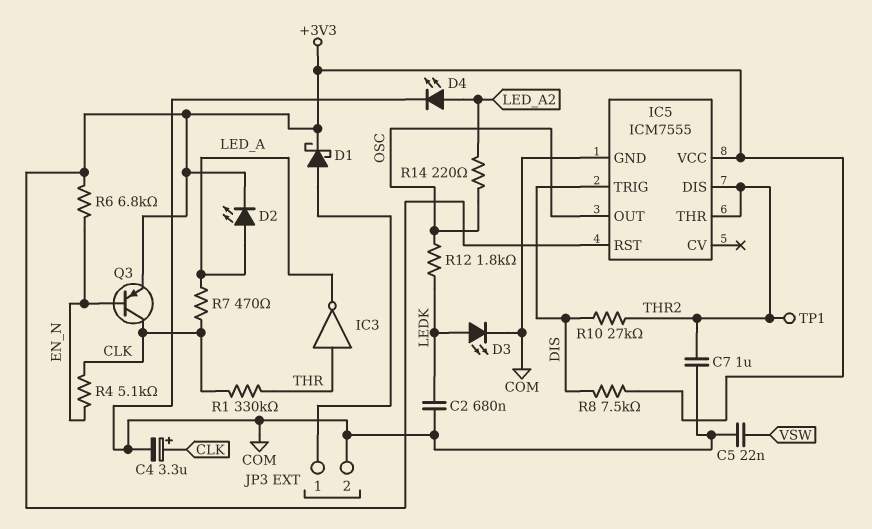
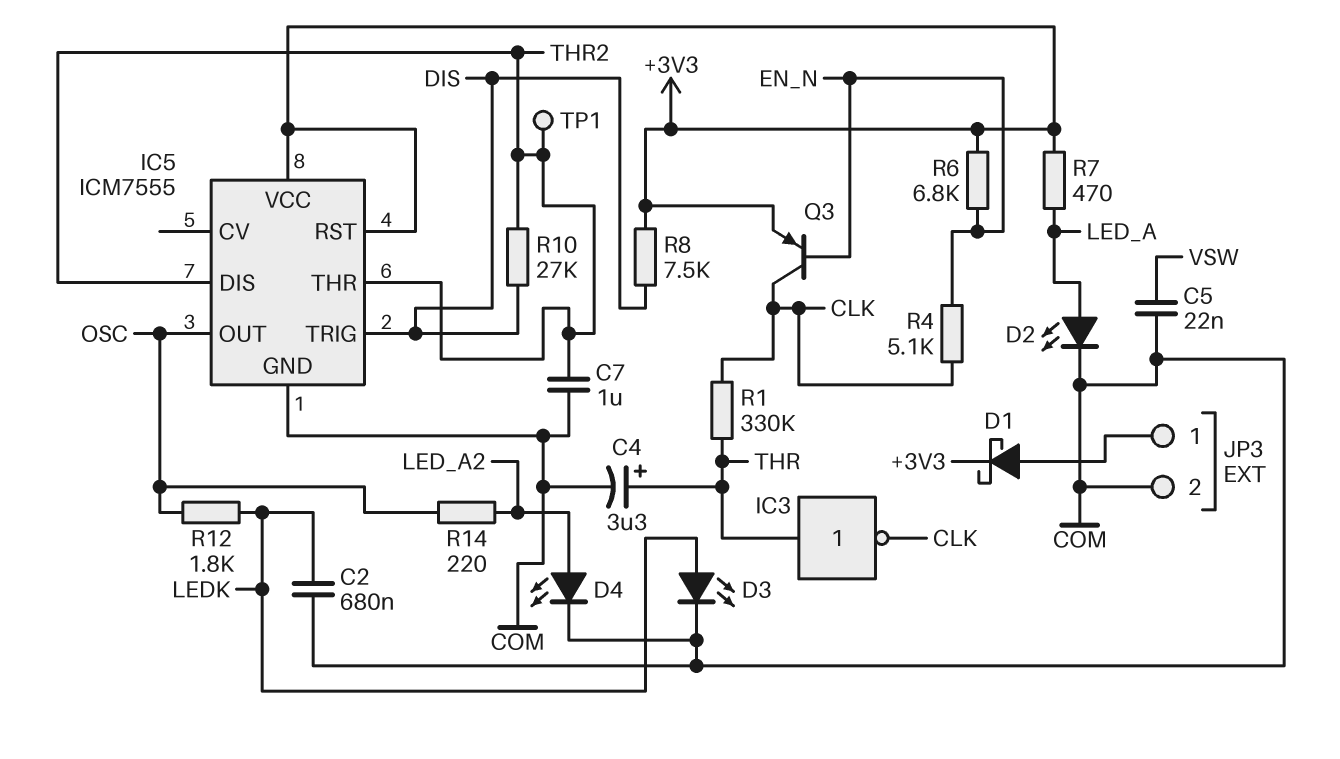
C4: 3.3uF (plus CLK, minus COM) -> 3.3uF (plus THR, minus COM)
D2: LED (A LED_A, K +3V3) -> LED (A LED_A, K COM)
IC3: NOT (in THR, out LED_A) -> NOT (in THR, out CLK)
R7: 470 (CLK, LED_A) -> 470 (+3V3, LED_A)

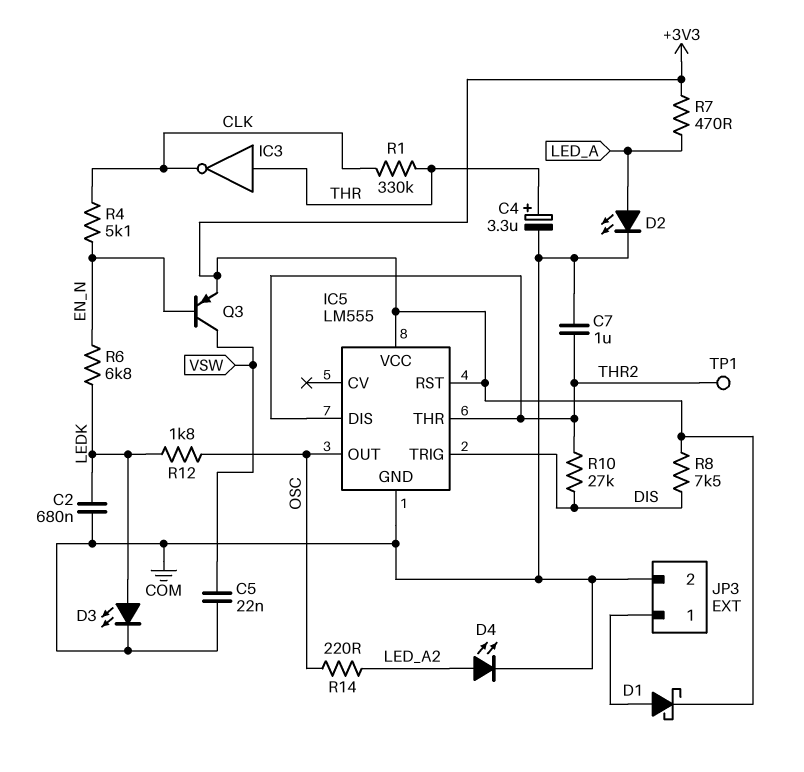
IC5: ICM7555 -> LM555
Q3: PNP (B EN_N, C CLK, E +3V3) -> PNP (B EN_N, C VSW, E +3V3)
R6: 6.8k (+3V3, EN_N) -> 6.8k (EN_N, LEDK)

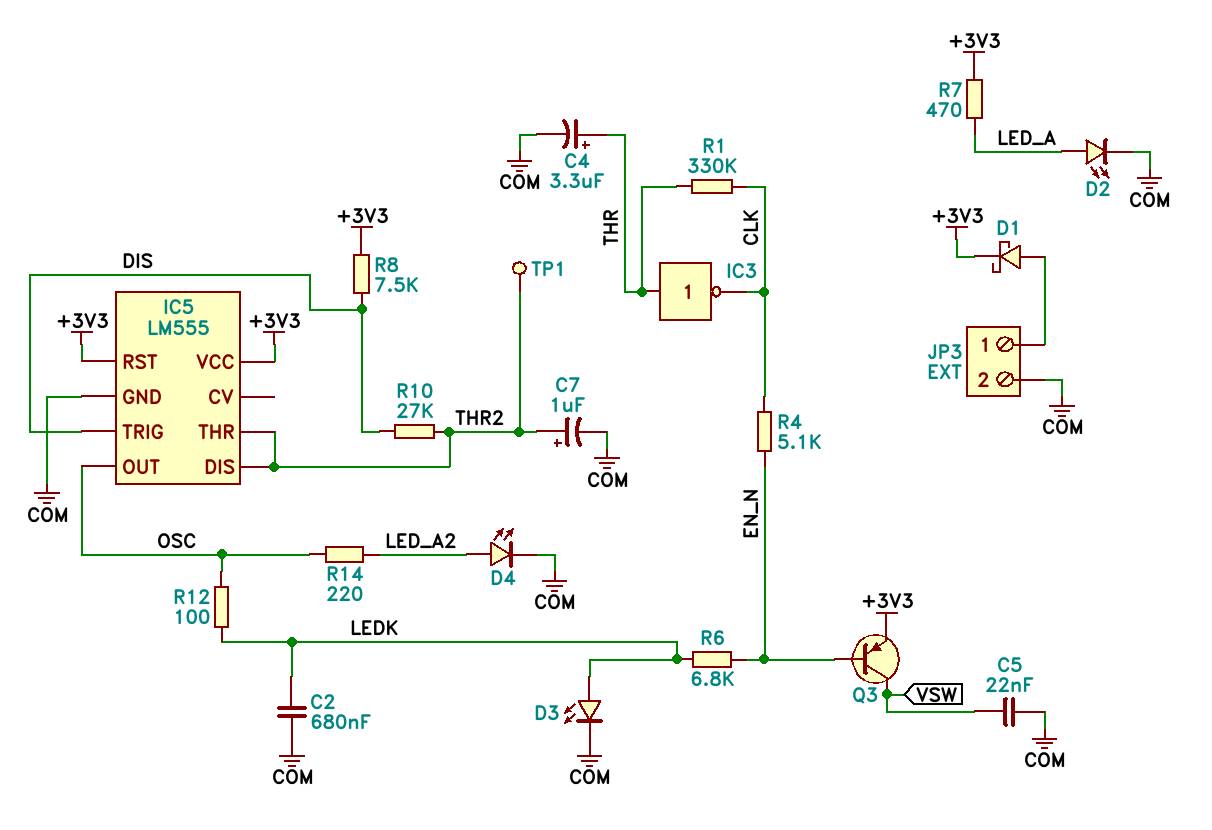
C7: 1uF (COM, THR2) -> 1uF (plus THR2, minus COM)
R12: 1.8k (LEDK, OSC) -> 100 (LEDK, OSC)

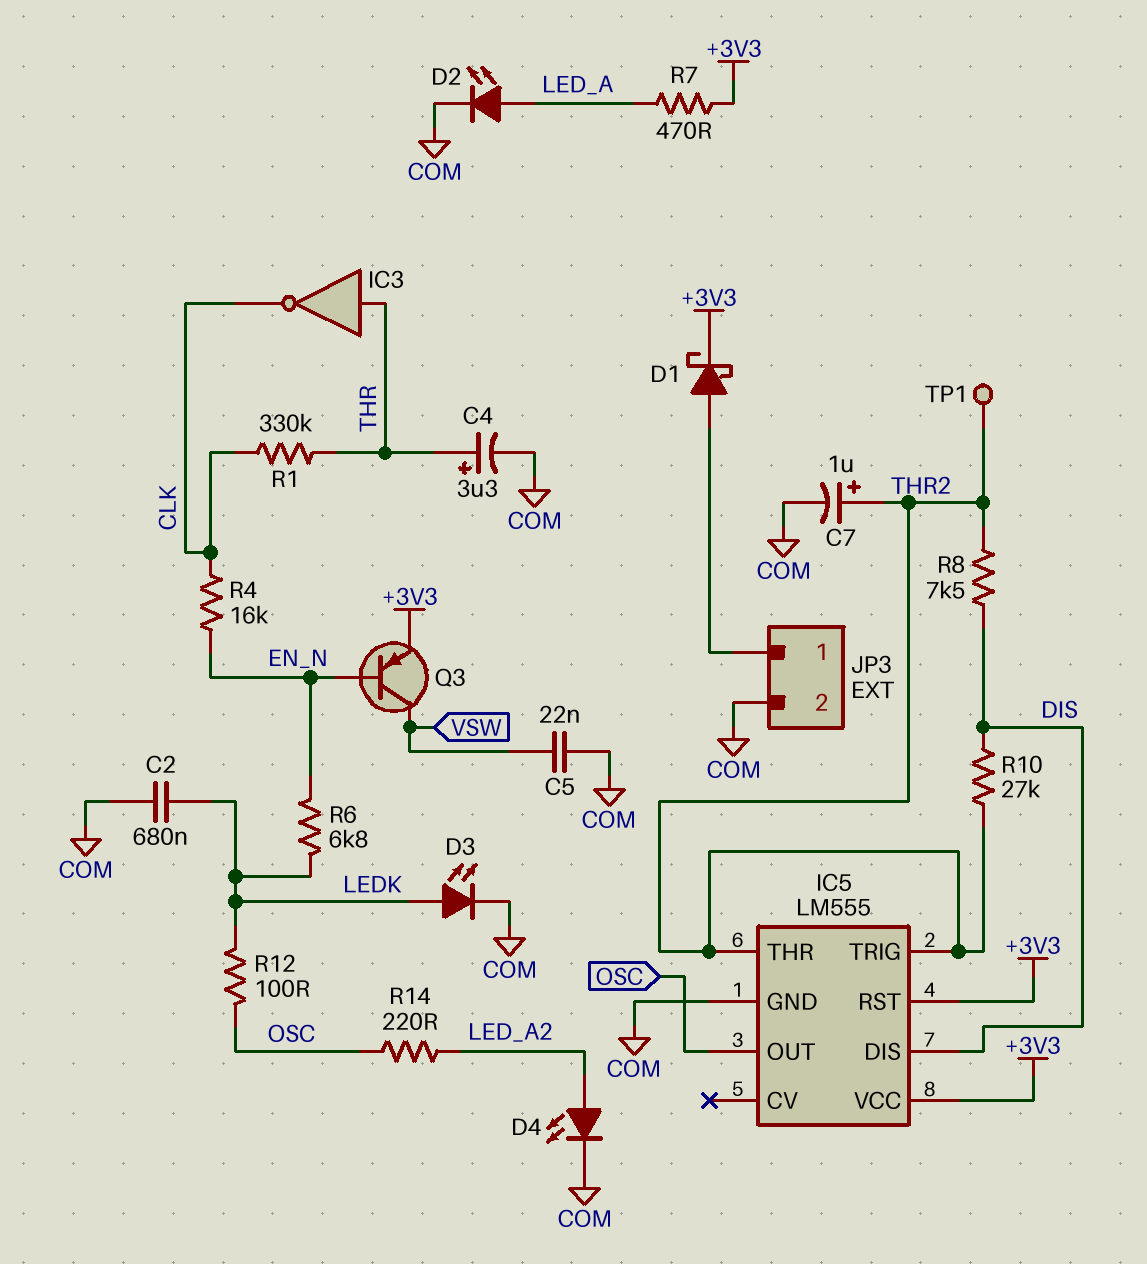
IC5 pin DIS: THR2 -> DIS
IC5 pin TRIG: DIS -> THR2
R4: 5.1k (CLK, EN_N) -> 16k (CLK, EN_N)
R8: 7.5k (+3V3, DIS) -> 7.5k (DIS, THR2)

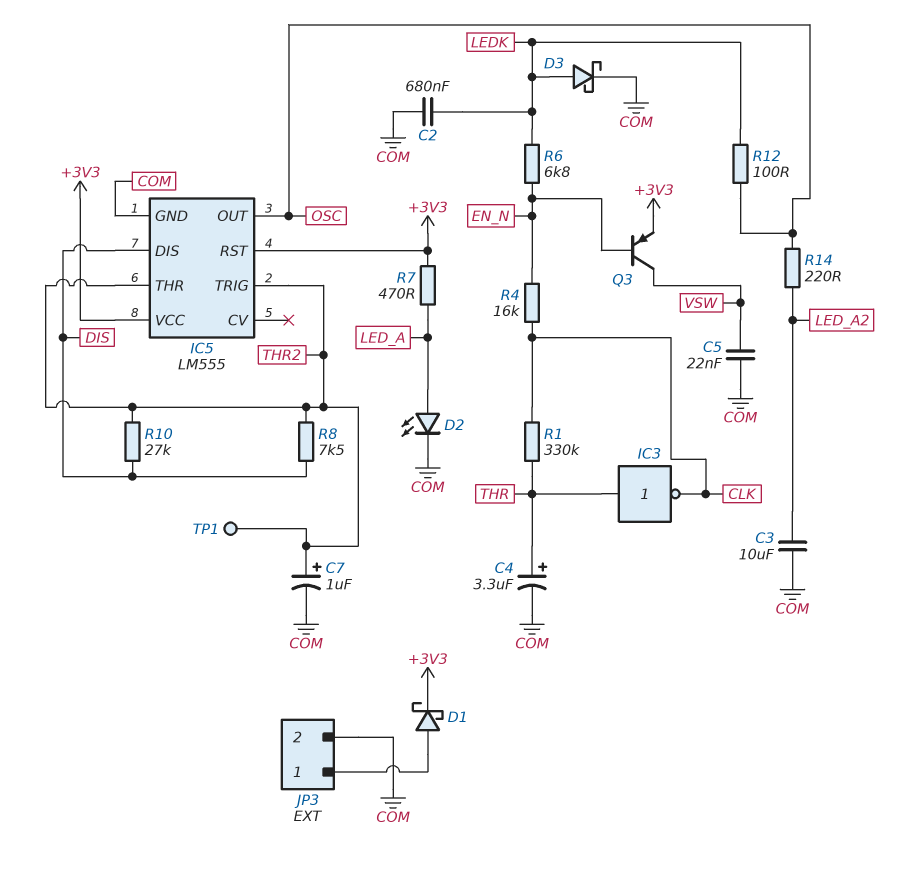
C3: none -> 10uF (COM, LED_A2)
D3: LED (A LEDK, K COM) -> schottky (A LEDK, K COM)
D4: LED (A LED_A2, K COM) -> none

